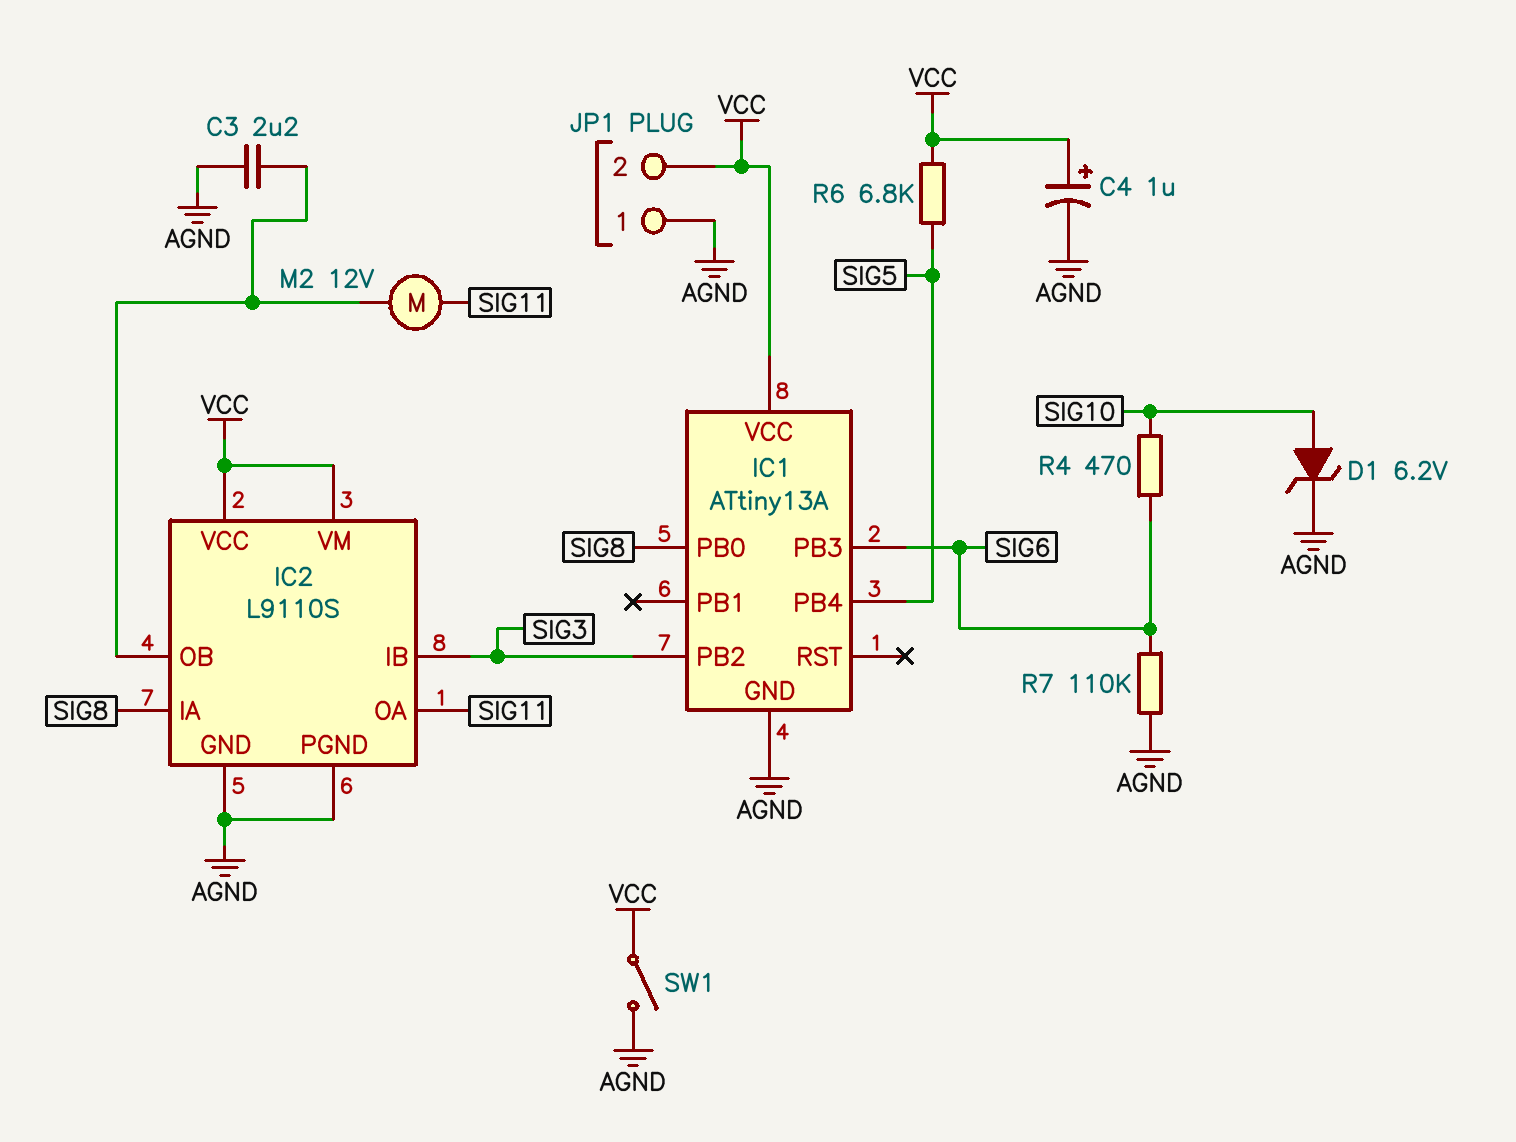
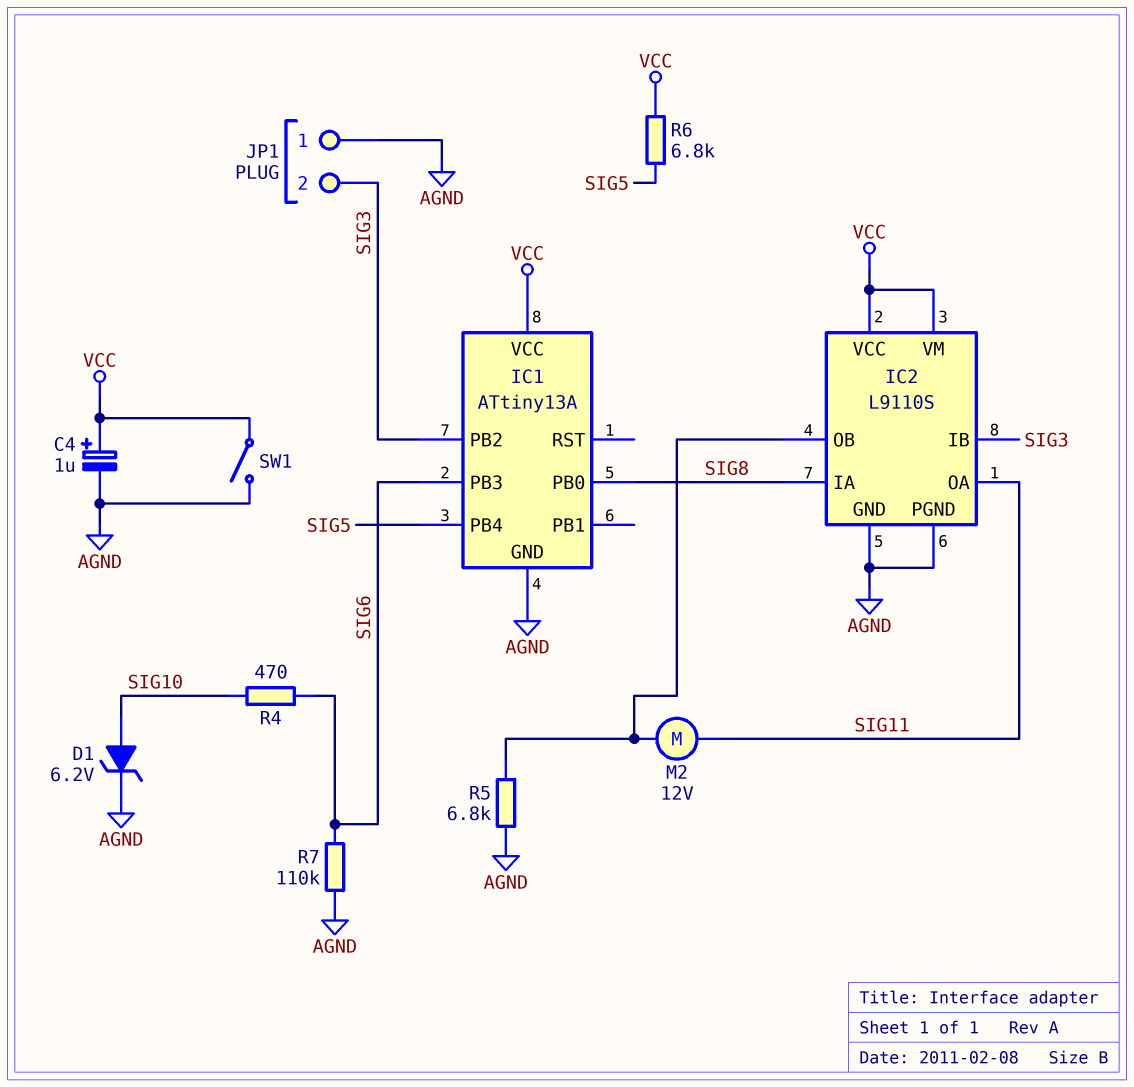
C3: 2.2uF (AGND, IC2/OB) -> none
JP1 pin 2: VCC -> SIG3
R5: none -> 6.8k (AGND, IC2/OB)

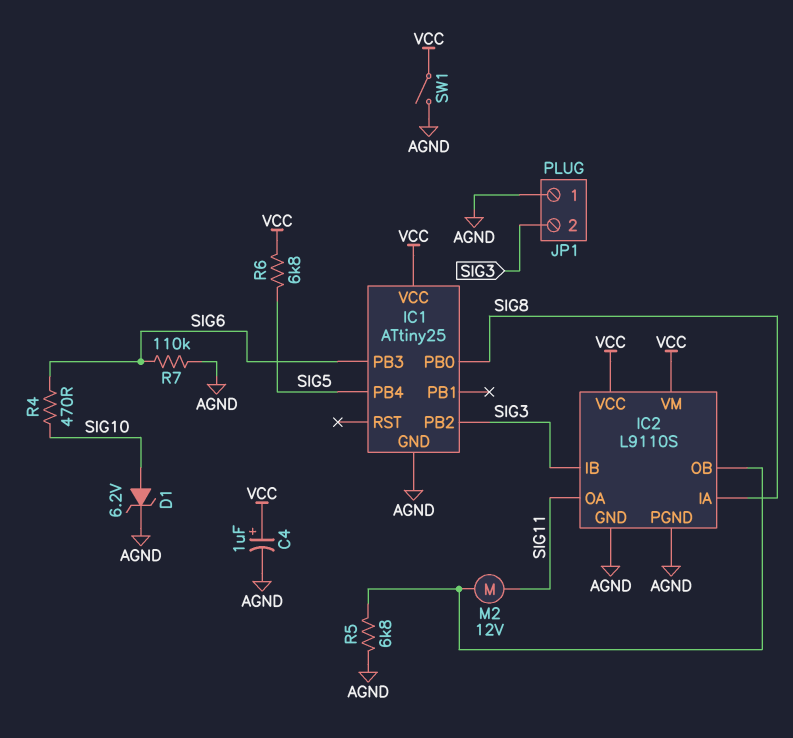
IC1: ATtiny13A -> ATtiny25

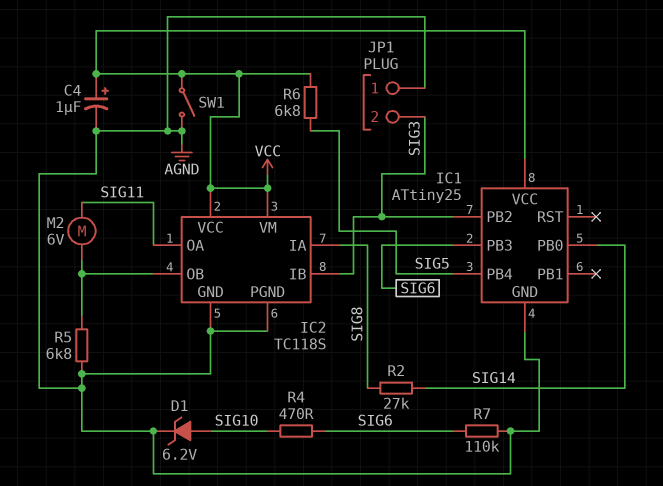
IC1 pin PB0: SIG8 -> SIG14
IC2: L9110S -> TC118S
M2: motor 12V (IC2/OB, SIG11) -> motor 6V (IC2/OB, SIG11)
R2: none -> 27k (SIG8, SIG14)

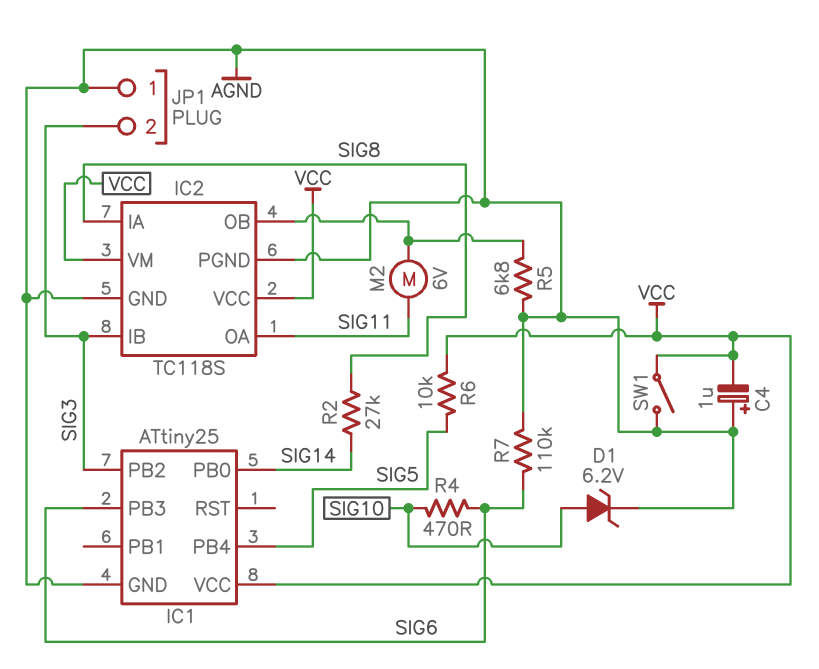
C4: 1uF (plus VCC, minus AGND) -> 1uF (plus AGND, minus VCC)
R6: 6.8k (SIG5, VCC) -> 10k (SIG5, VCC)

